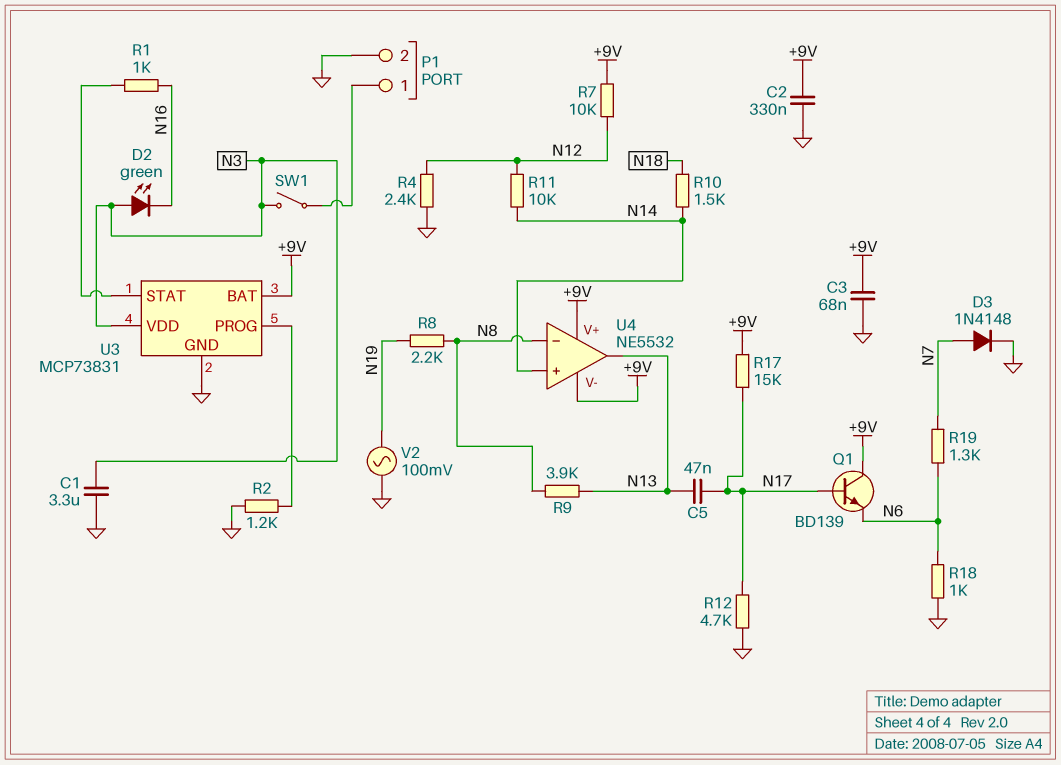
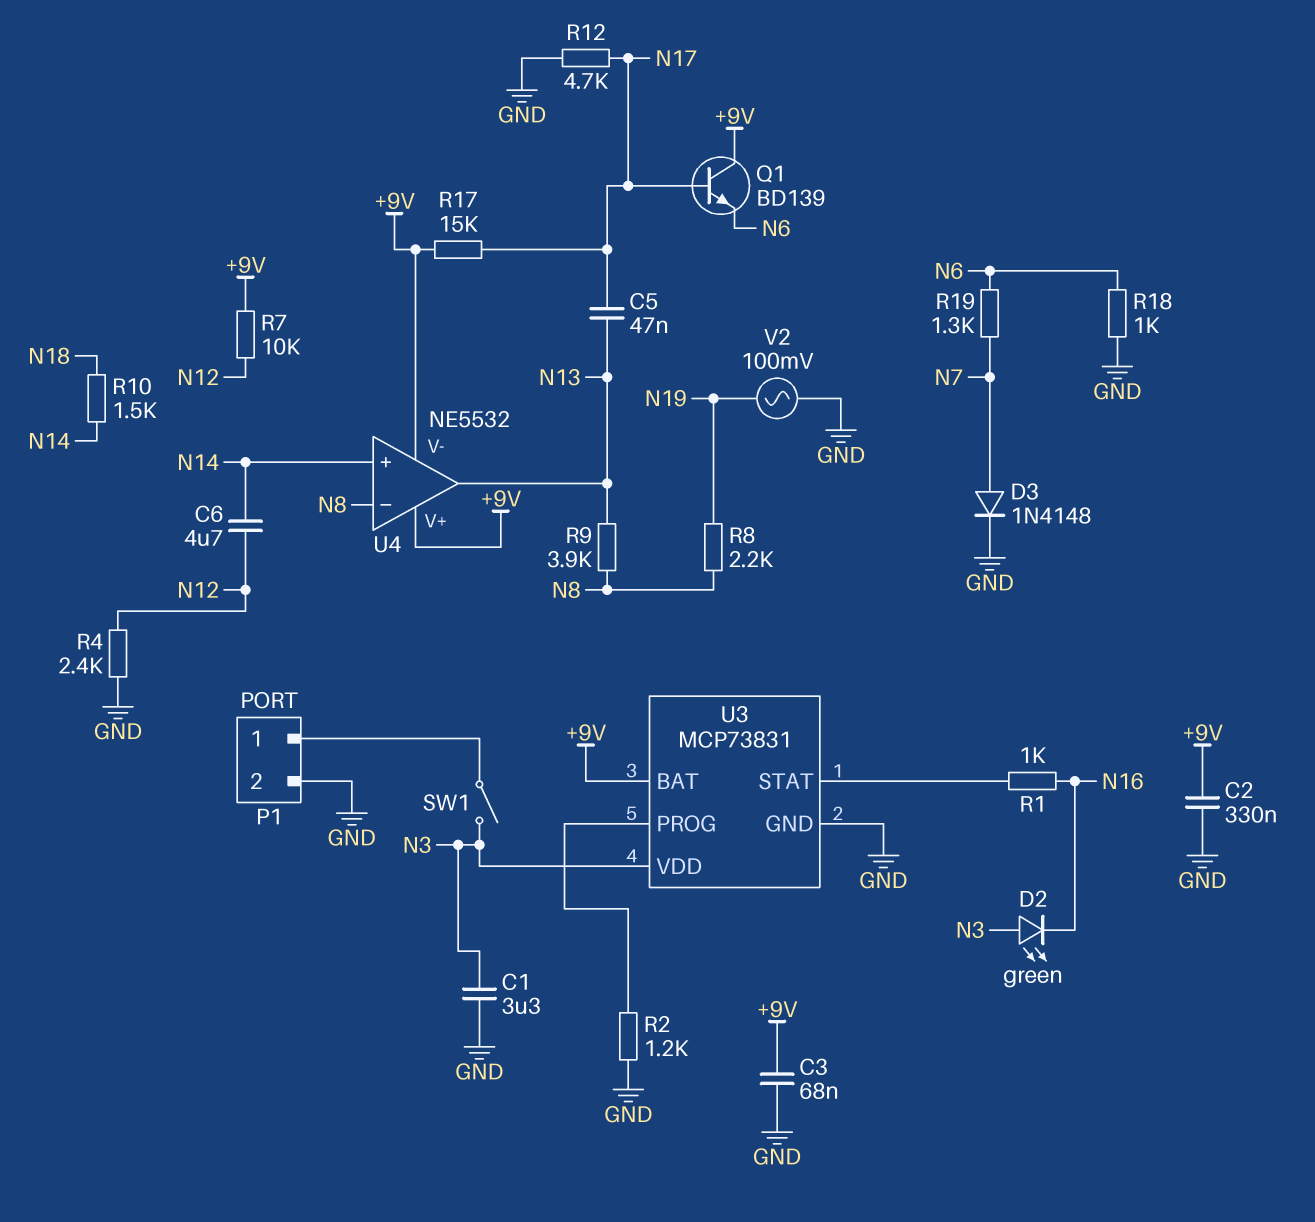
C6: none -> 4.7uF (N12, N14)
R11: 10k (N12, N14) -> none

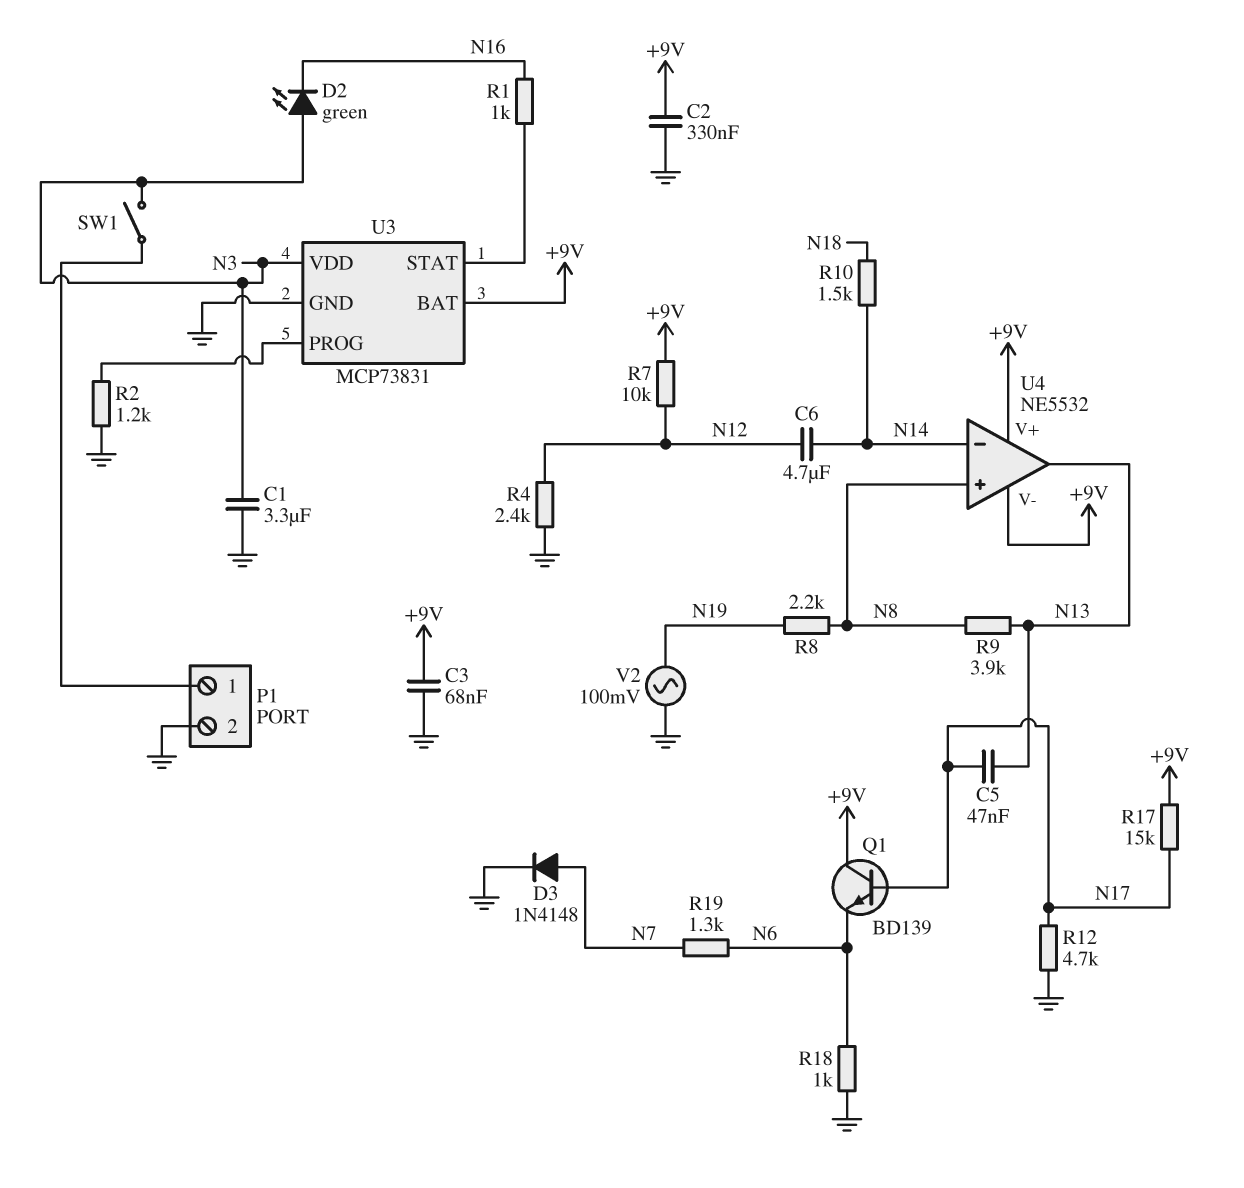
U4 pin in+: N14 -> N8
U4 pin in-: N8 -> N14

